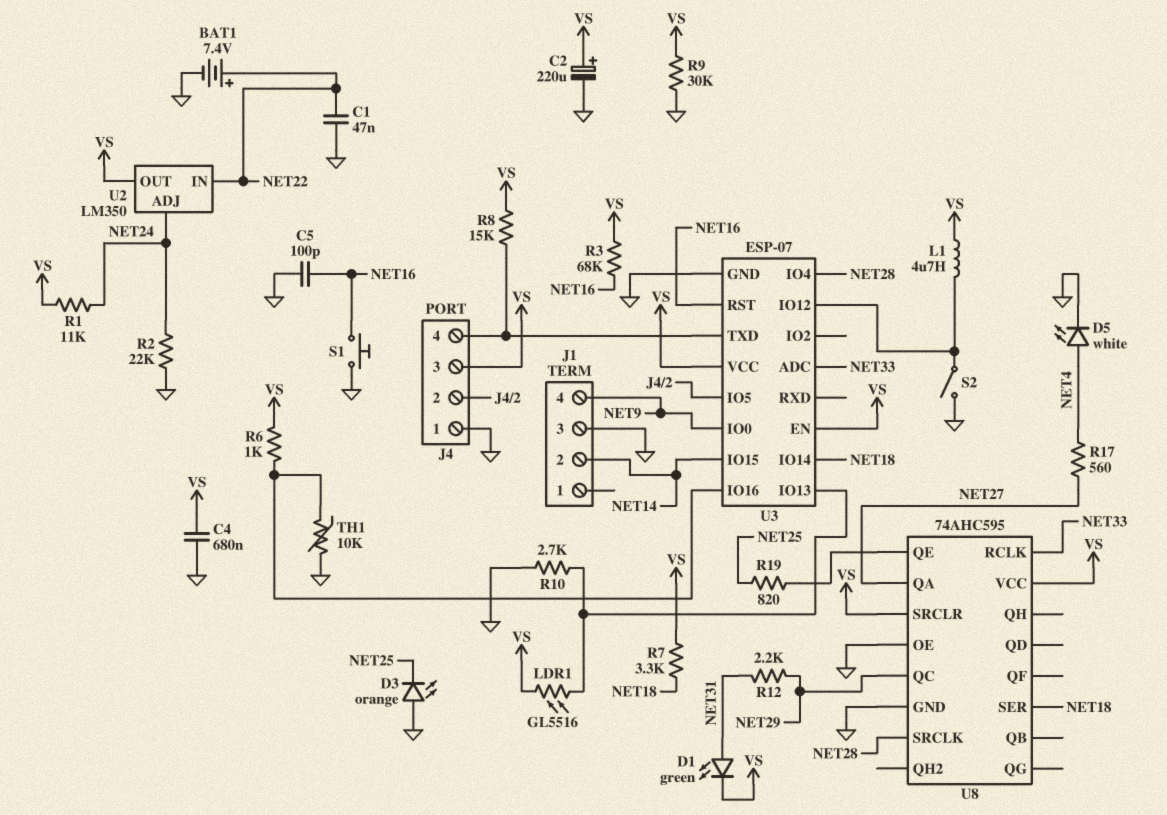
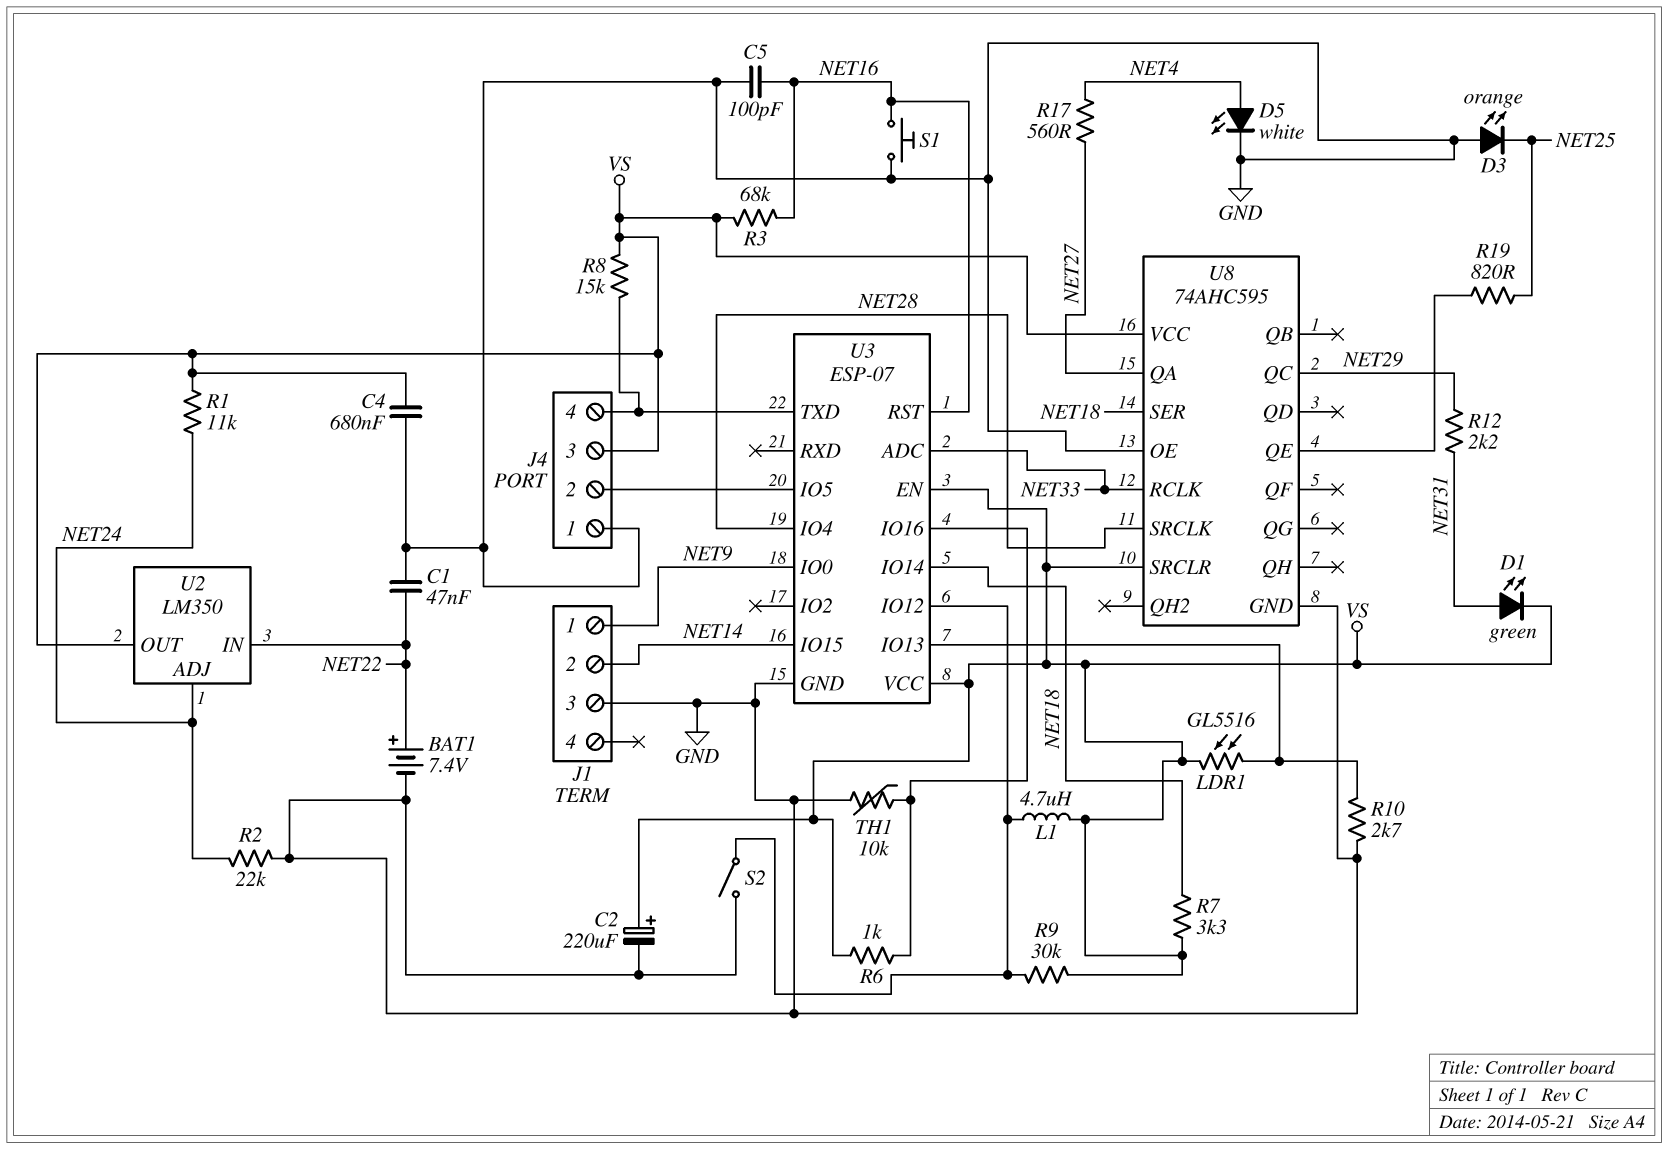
J1 pin 1: none -> NET9
J1 pin 4: NET9 -> none
R9: 30k (GND, VS) -> 30k (U3/IO12, VS)

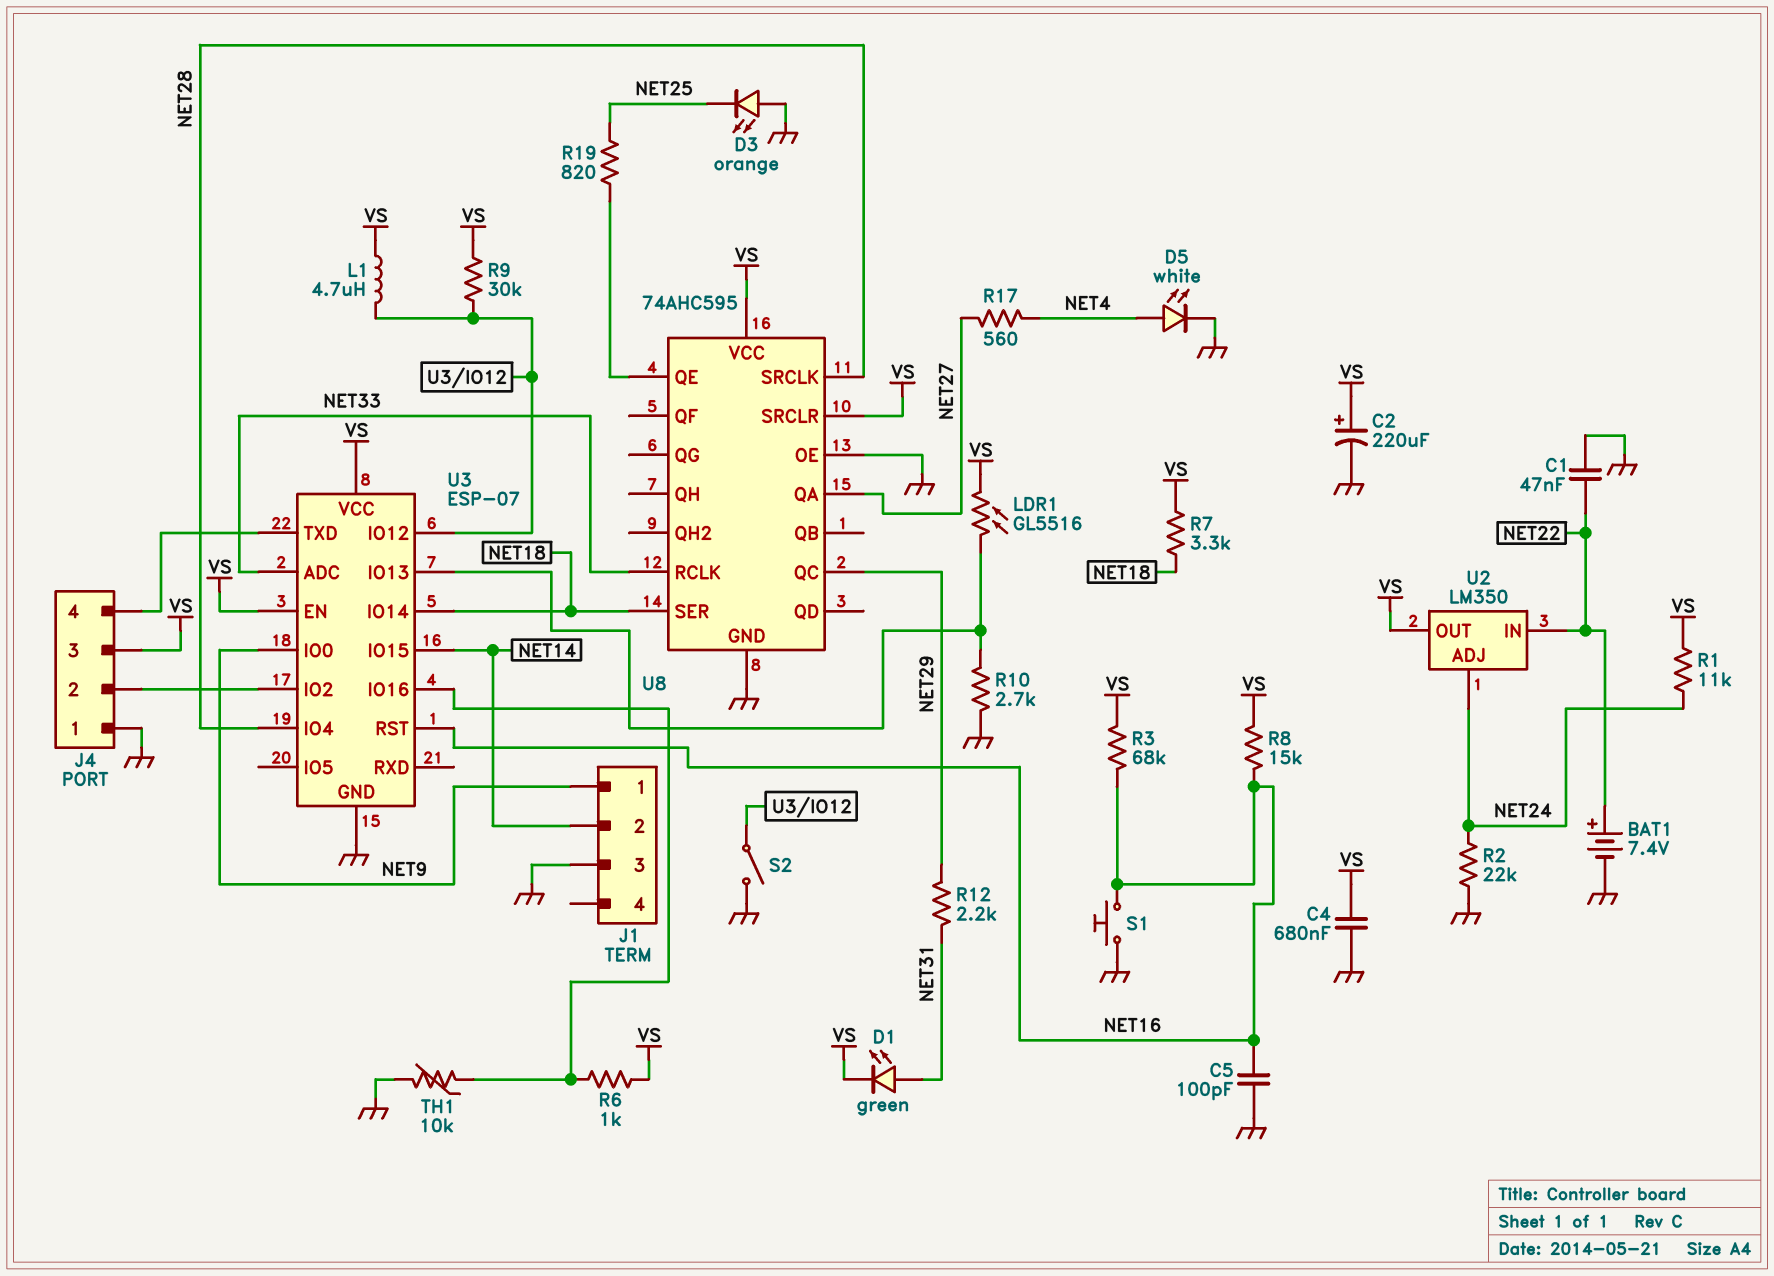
R8: 15k (J4/4, VS) -> 15k (NET16, VS)
U3 pin IO2: none -> J4/2
U3 pin IO5: J4/2 -> none

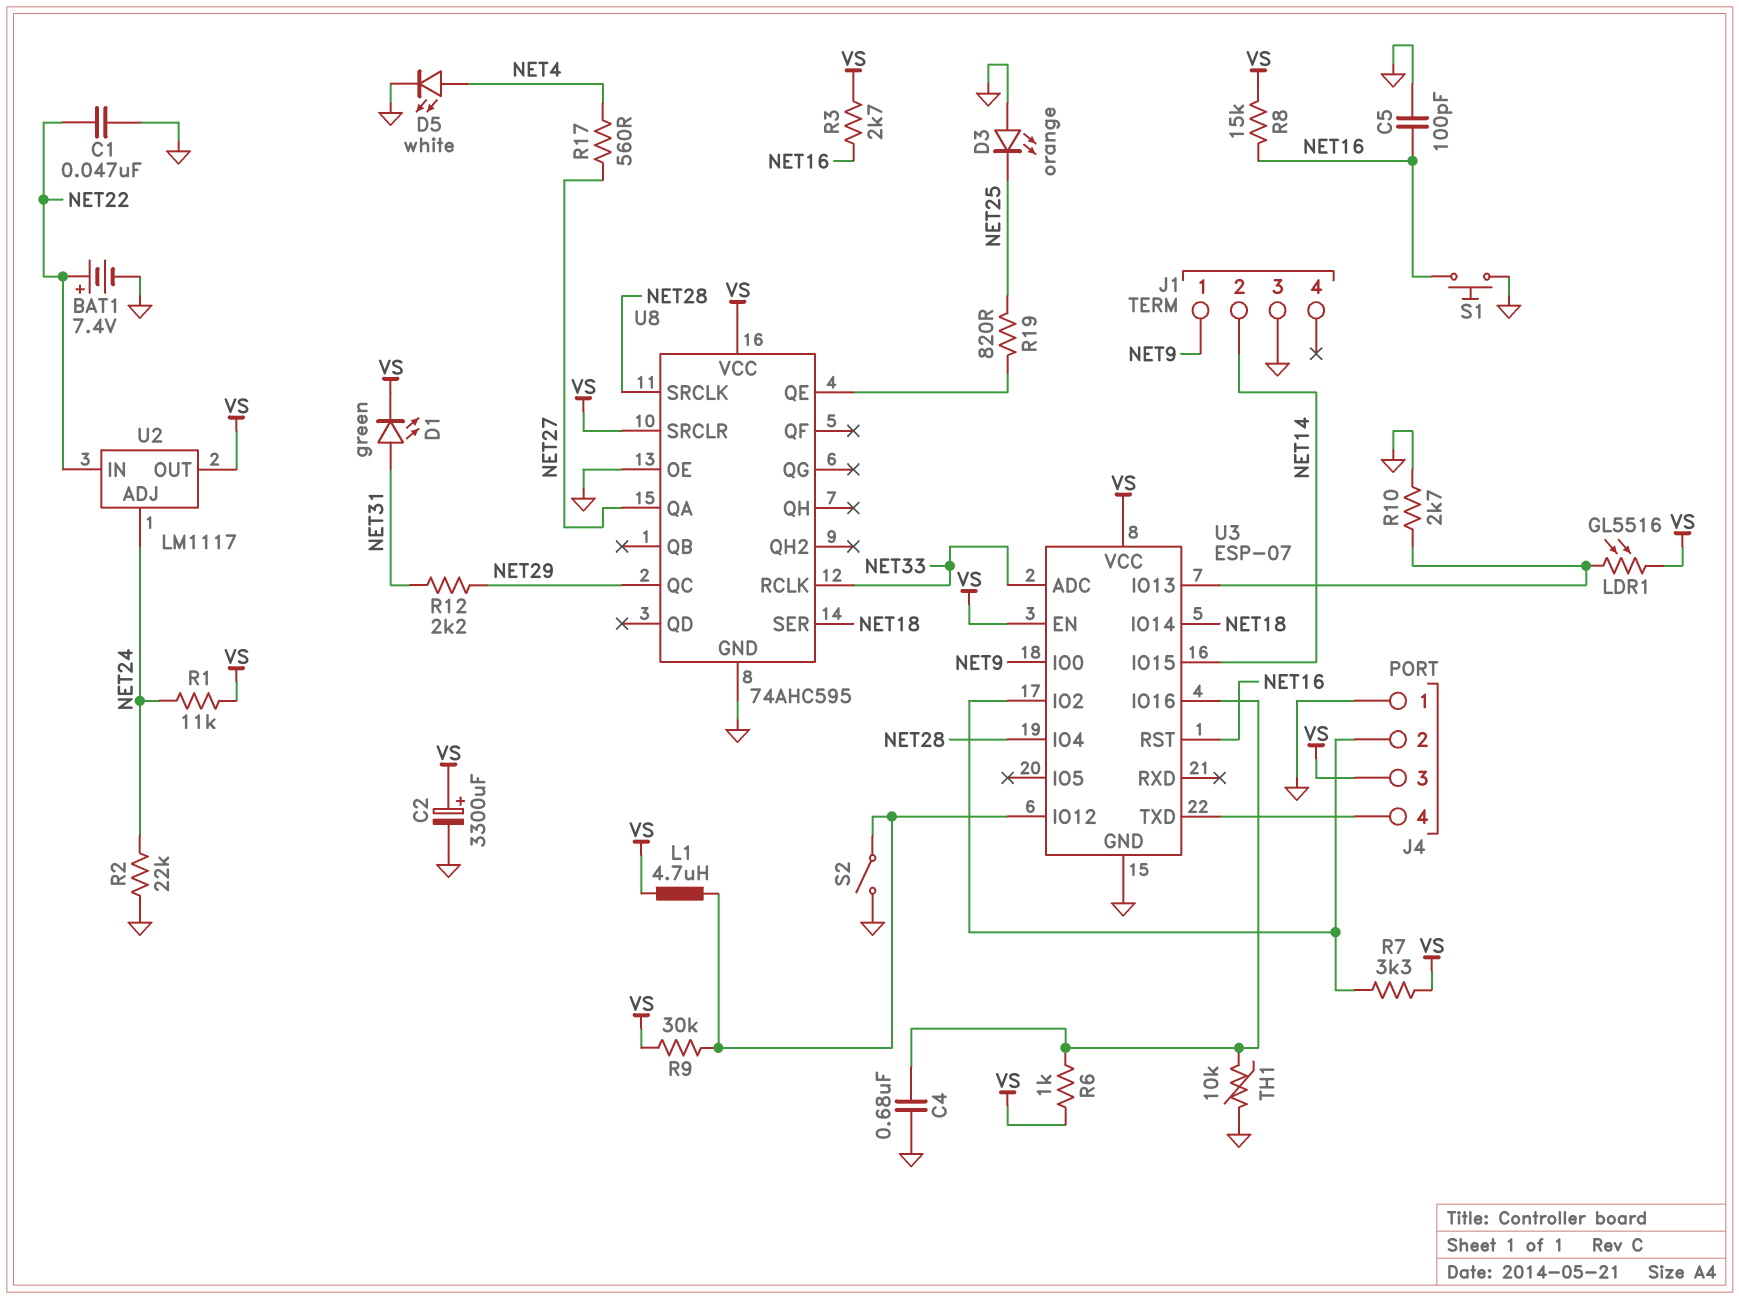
C2: 220uF (plus VS, minus GND) -> 3300uF (plus VS, minus GND)
C4: 680nF (GND, VS) -> 680nF (GND, U3/IO16)
R3: 68k (NET16, VS) -> 2.7k (NET16, VS)
R7: 3.3k (NET18, VS) -> 3.3k (J4/2, VS)
U2: LM350 -> LM1117

